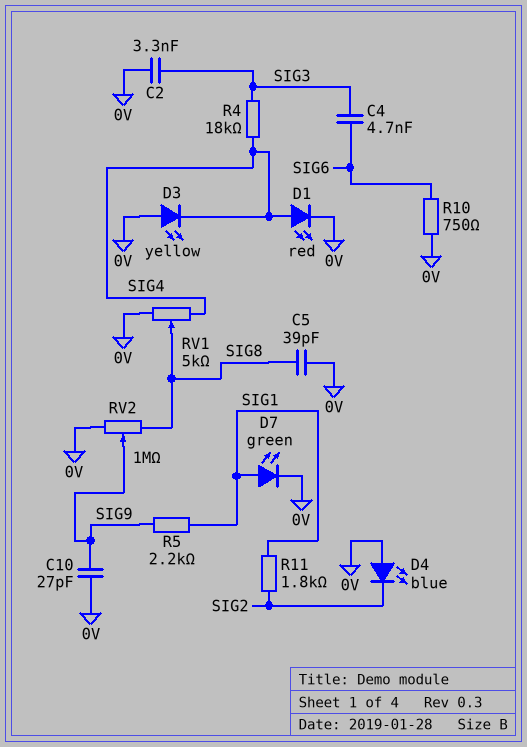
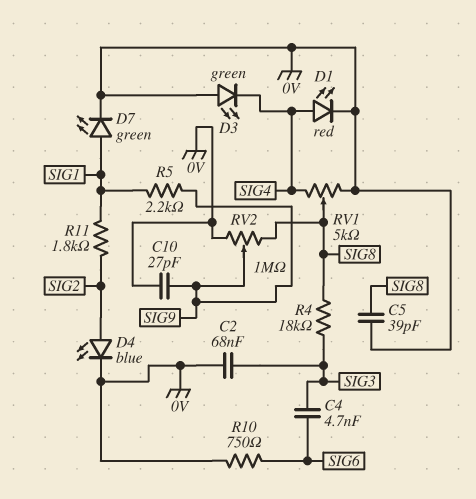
C2: 3.3nF (0V, SIG3) -> 68nF (0V, SIG3)
D3: LED yellow (A 0V, K SIG4) -> LED green (A 0V, K SIG4)
D4: LED blue (A 0V, K SIG2) -> LED blue (A SIG2, K 0V)
R4: 18k (SIG3, SIG4) -> 18k (SIG3, SIG8)

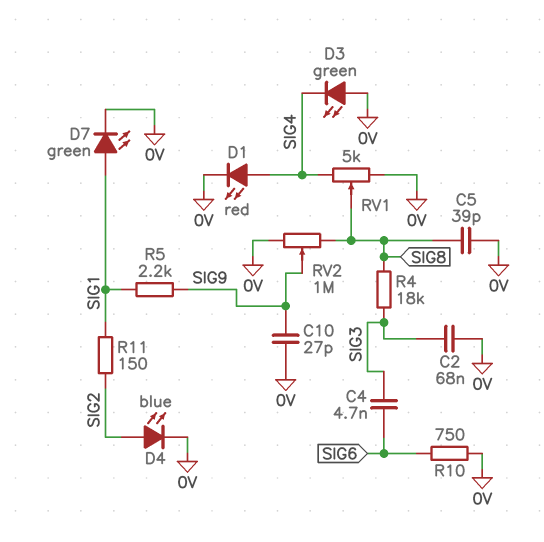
R11: 1.8k (SIG1, SIG2) -> 150 (SIG1, SIG2)

